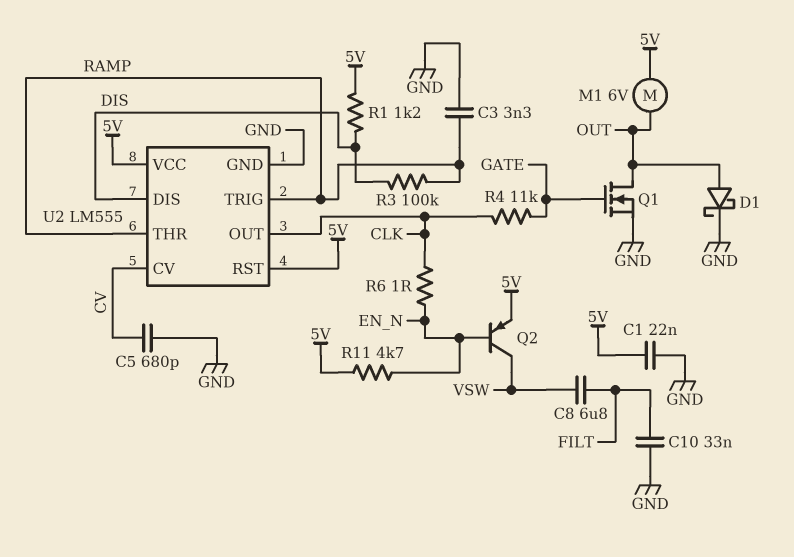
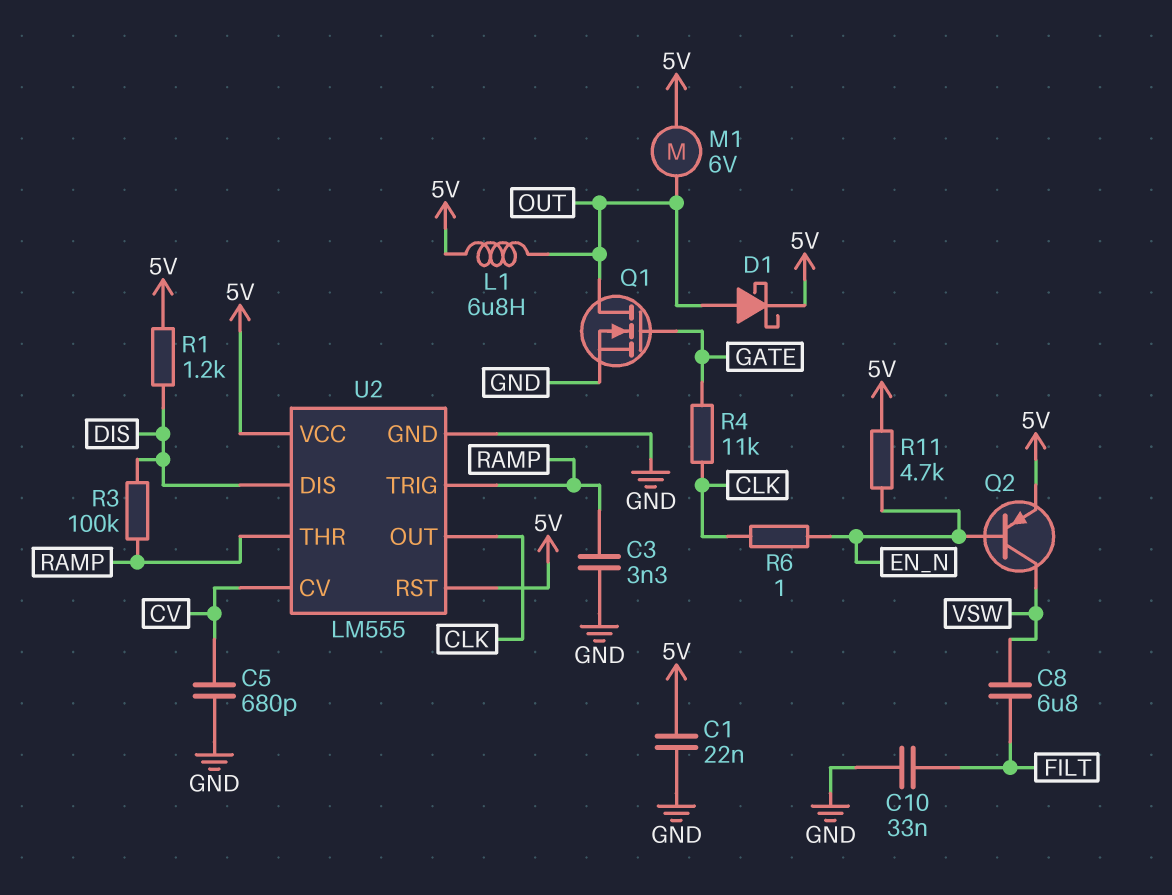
D1: schottky (A OUT, K GND) -> schottky (A OUT, K 5V)
L1: none -> 6.8uH (5V, OUT)

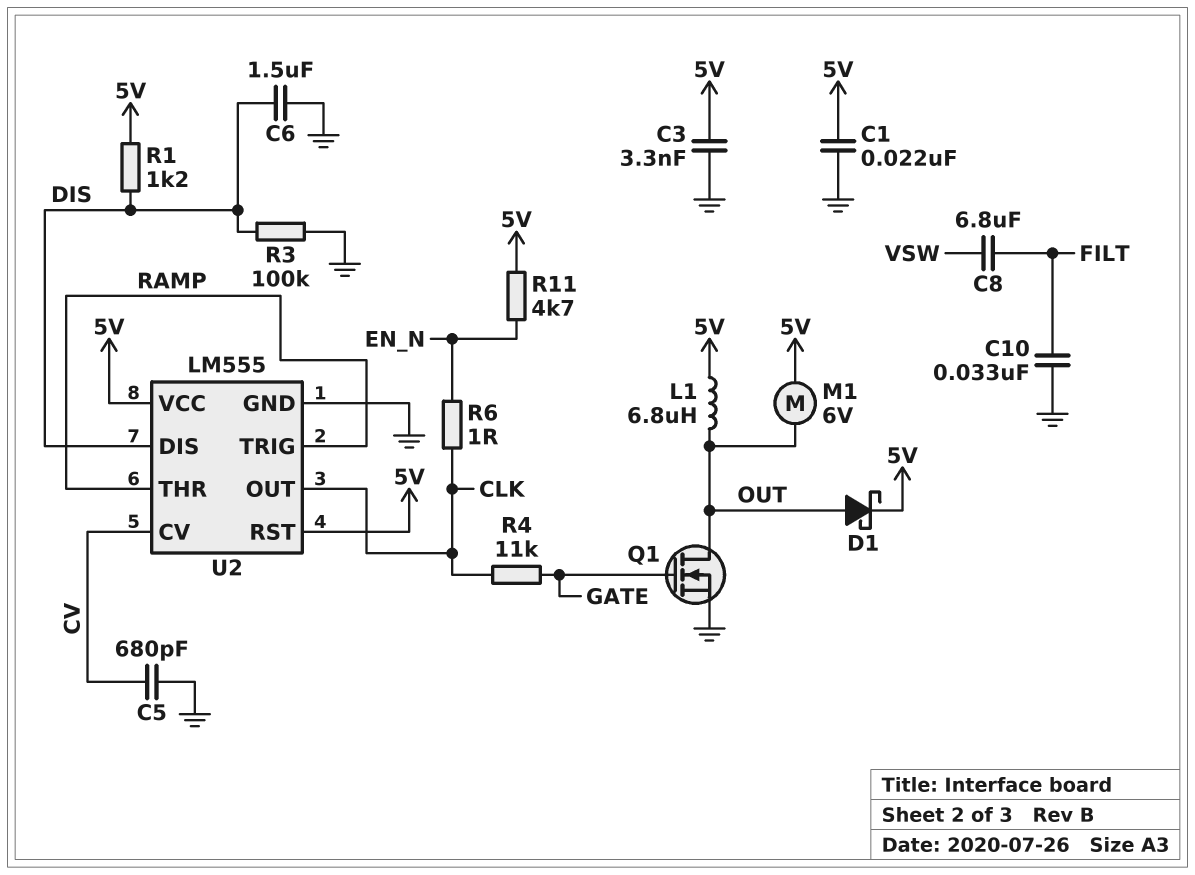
C3: 3.3nF (GND, RAMP) -> 3.3nF (5V, GND)
C6: none -> 1.5uF (DIS, GND)
Q2: PNP (B EN_N, C VSW, E 5V) -> none
R3: 100k (DIS, RAMP) -> 100k (DIS, GND)

